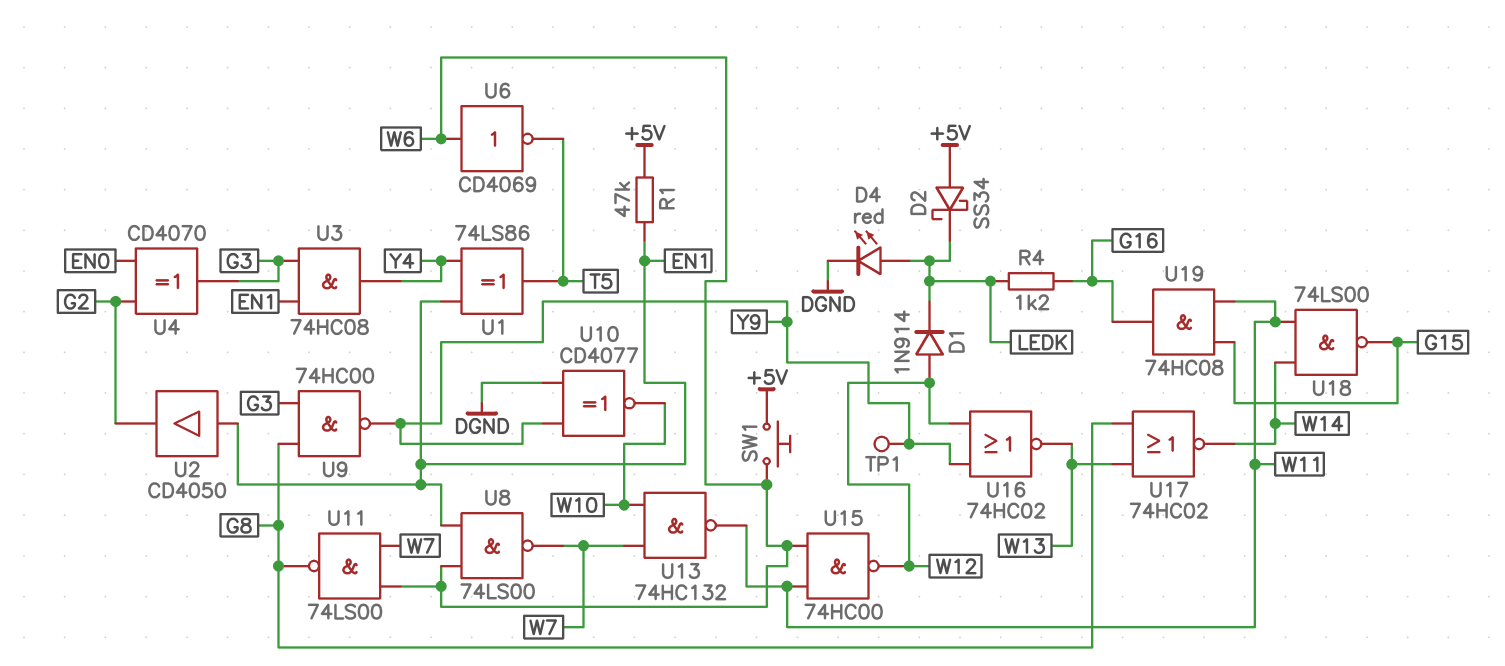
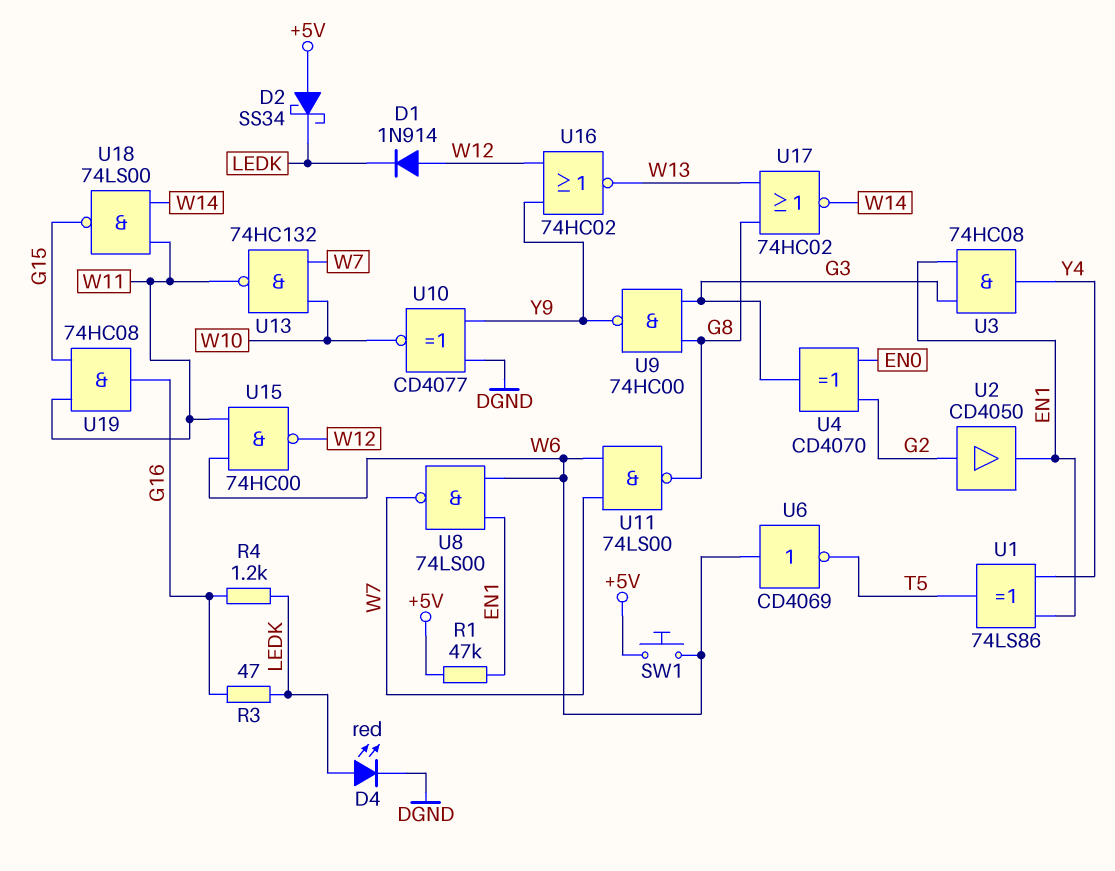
R3: none -> 47 (G16, LEDK)
TP1: test point (Y9) -> none
U2: buffer CD4050 (in EN1, out G2) -> buffer CD4050 (in G2, out EN1)

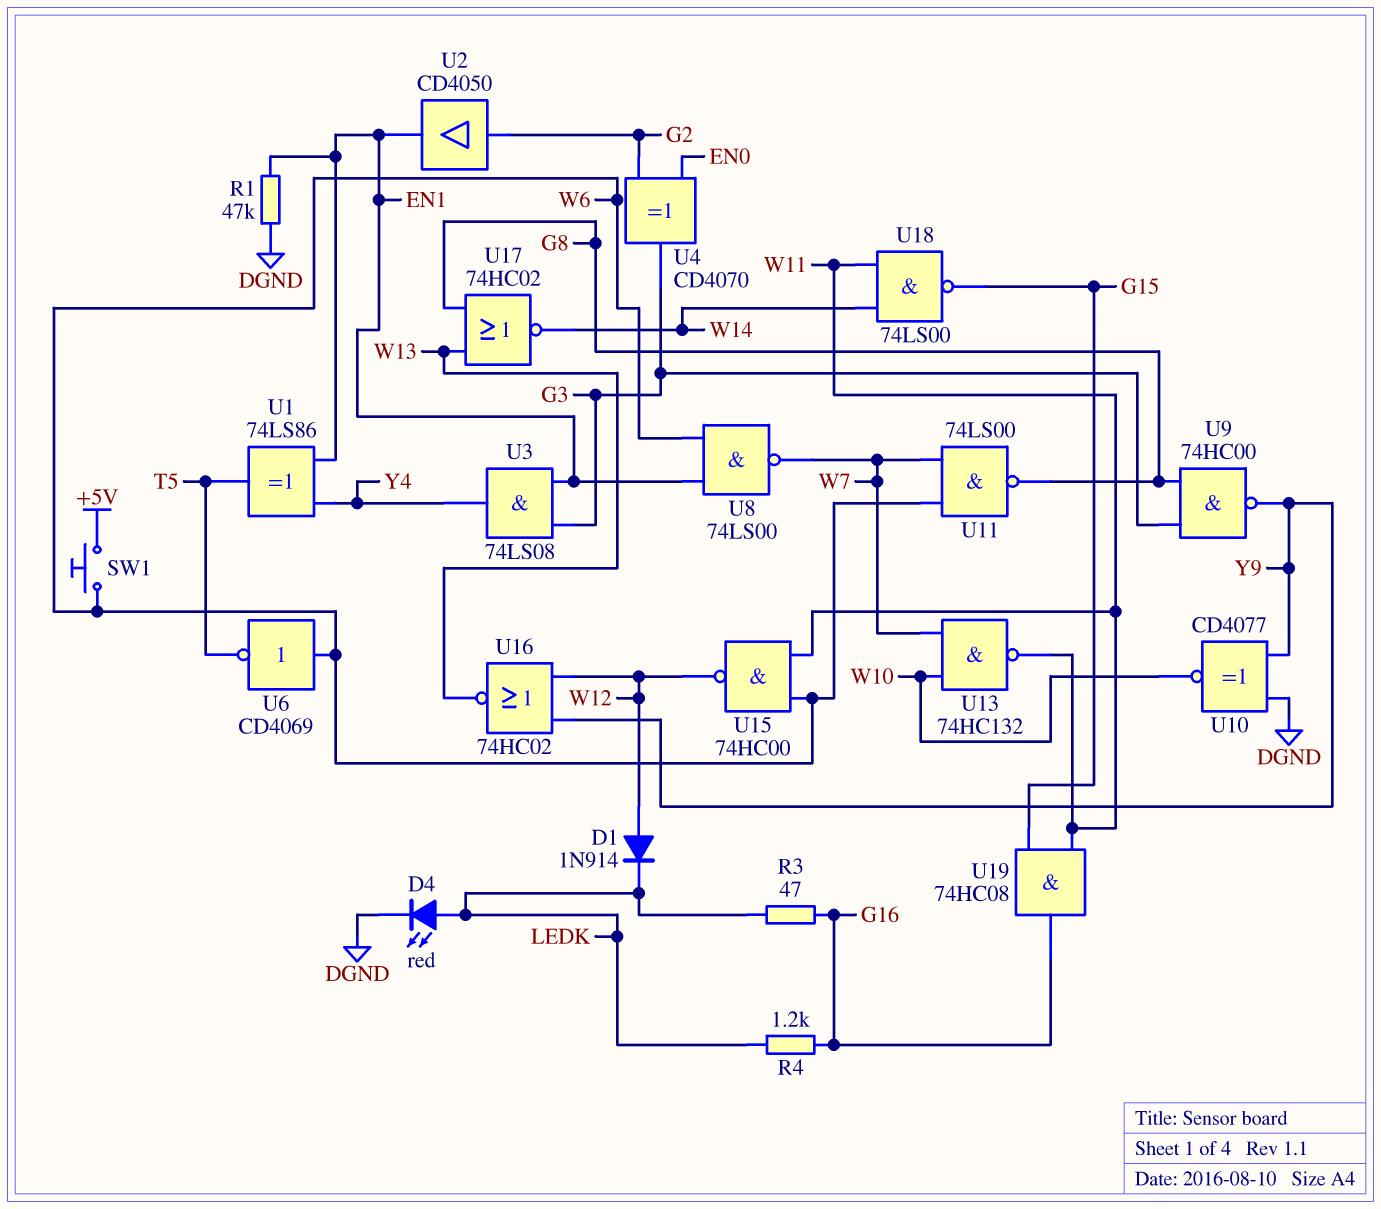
D2: schottky SS34 (A +5V, K LEDK) -> none
R1: 47k (+5V, EN1) -> 47k (DGND, EN1)
U3: AND 74HC08 (in EN1, in G3, out Y4) -> AND 74LS08 (in EN1, in G3, out Y4)

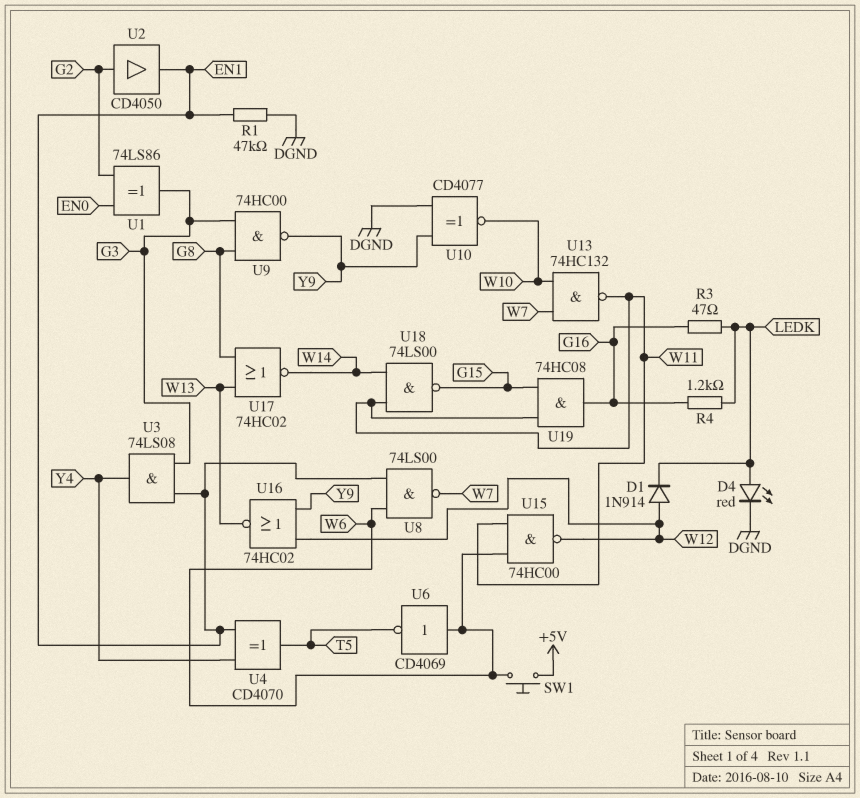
U1: XOR 74LS86 (in EN1, in Y4, out T5) -> XOR 74LS86 (in EN0, in G2, out G3)
U4: XOR CD4070 (in EN0, in G2, out G3) -> XOR CD4070 (in EN1, in Y4, out T5)
U11: NAND 74LS00 (in W6, in W7, out G8) -> none

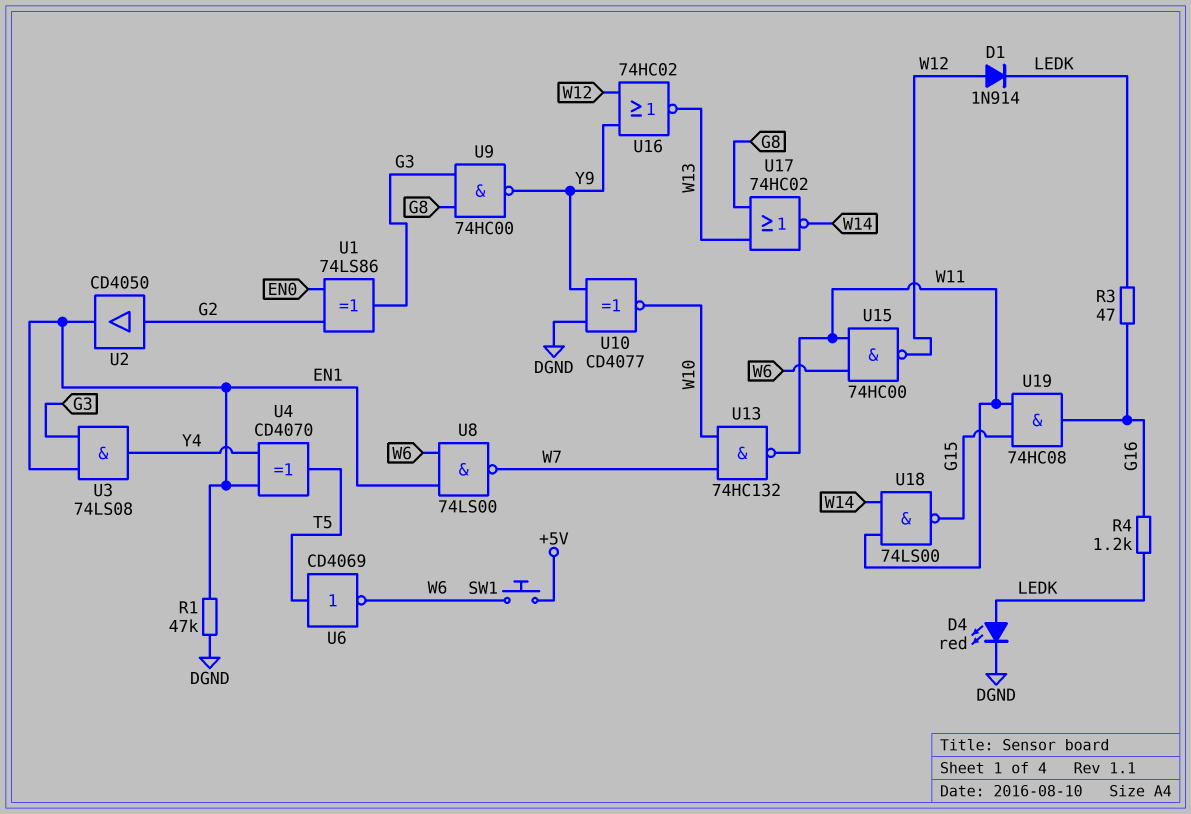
U6: NOT CD4069 (in W6, out T5) -> NOT CD4069 (in T5, out W6)

